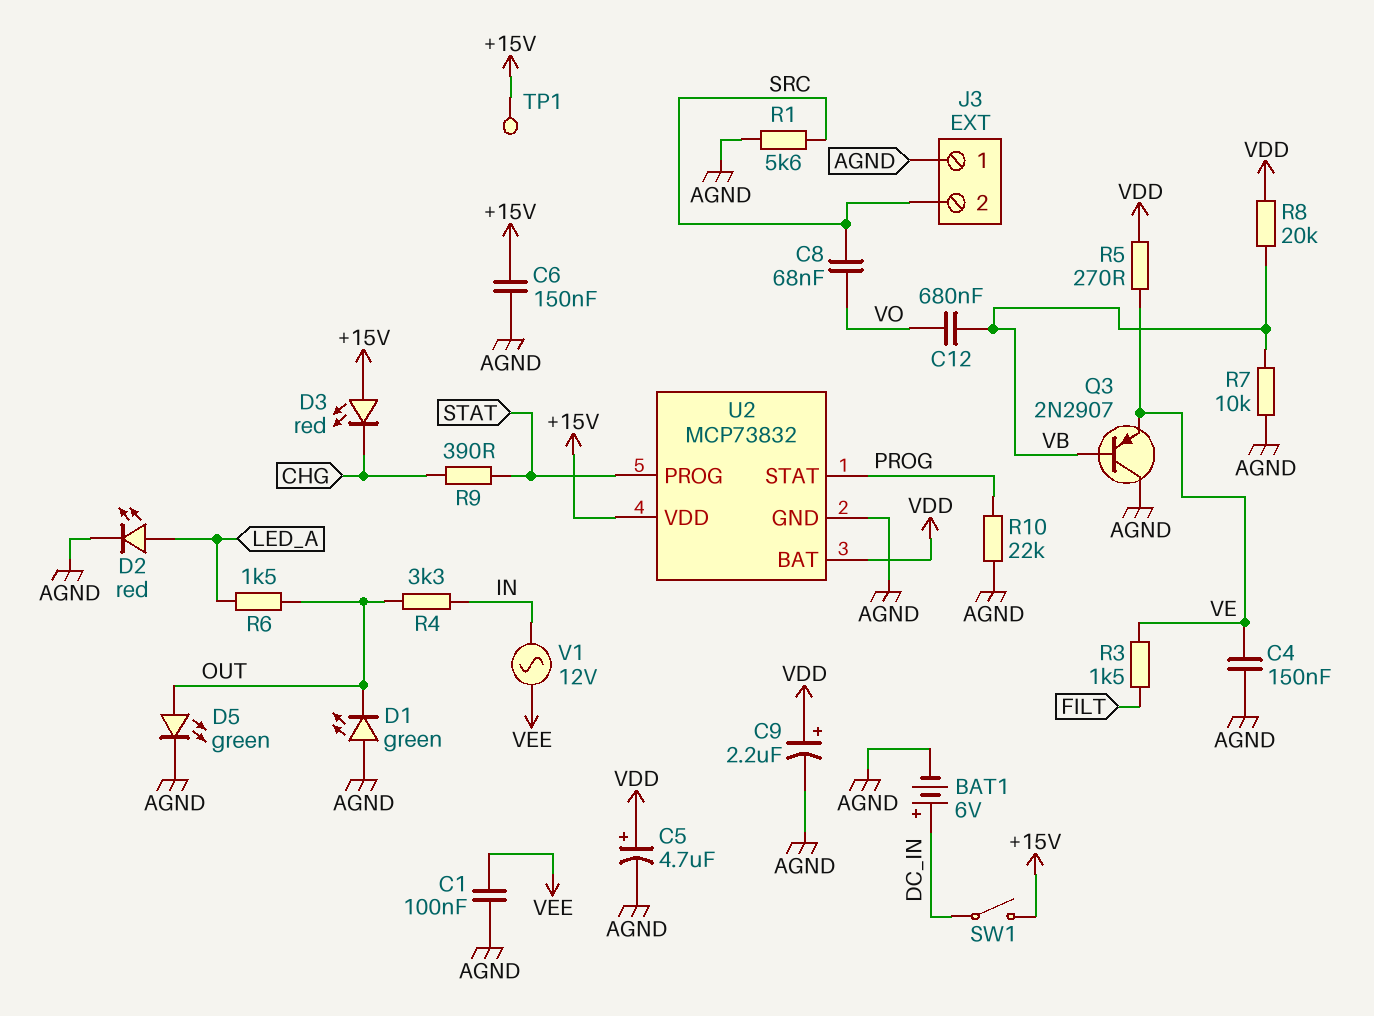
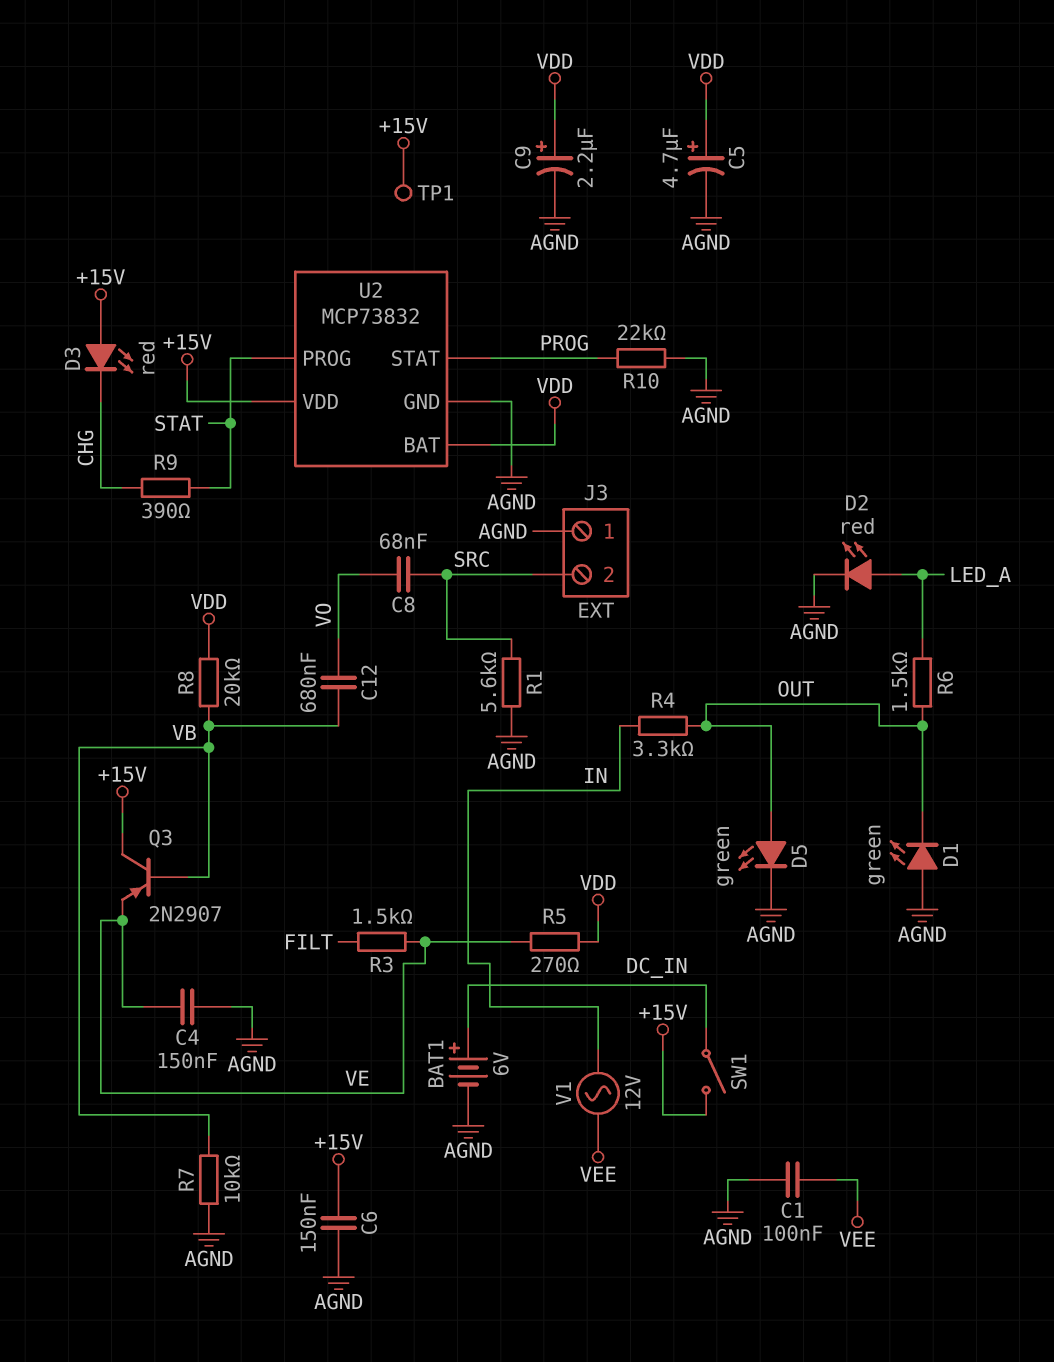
Q3: PNP 2N2907 (B VB, C AGND, E VE) -> PNP 2N2907 (B VB, C +15V, E VE)

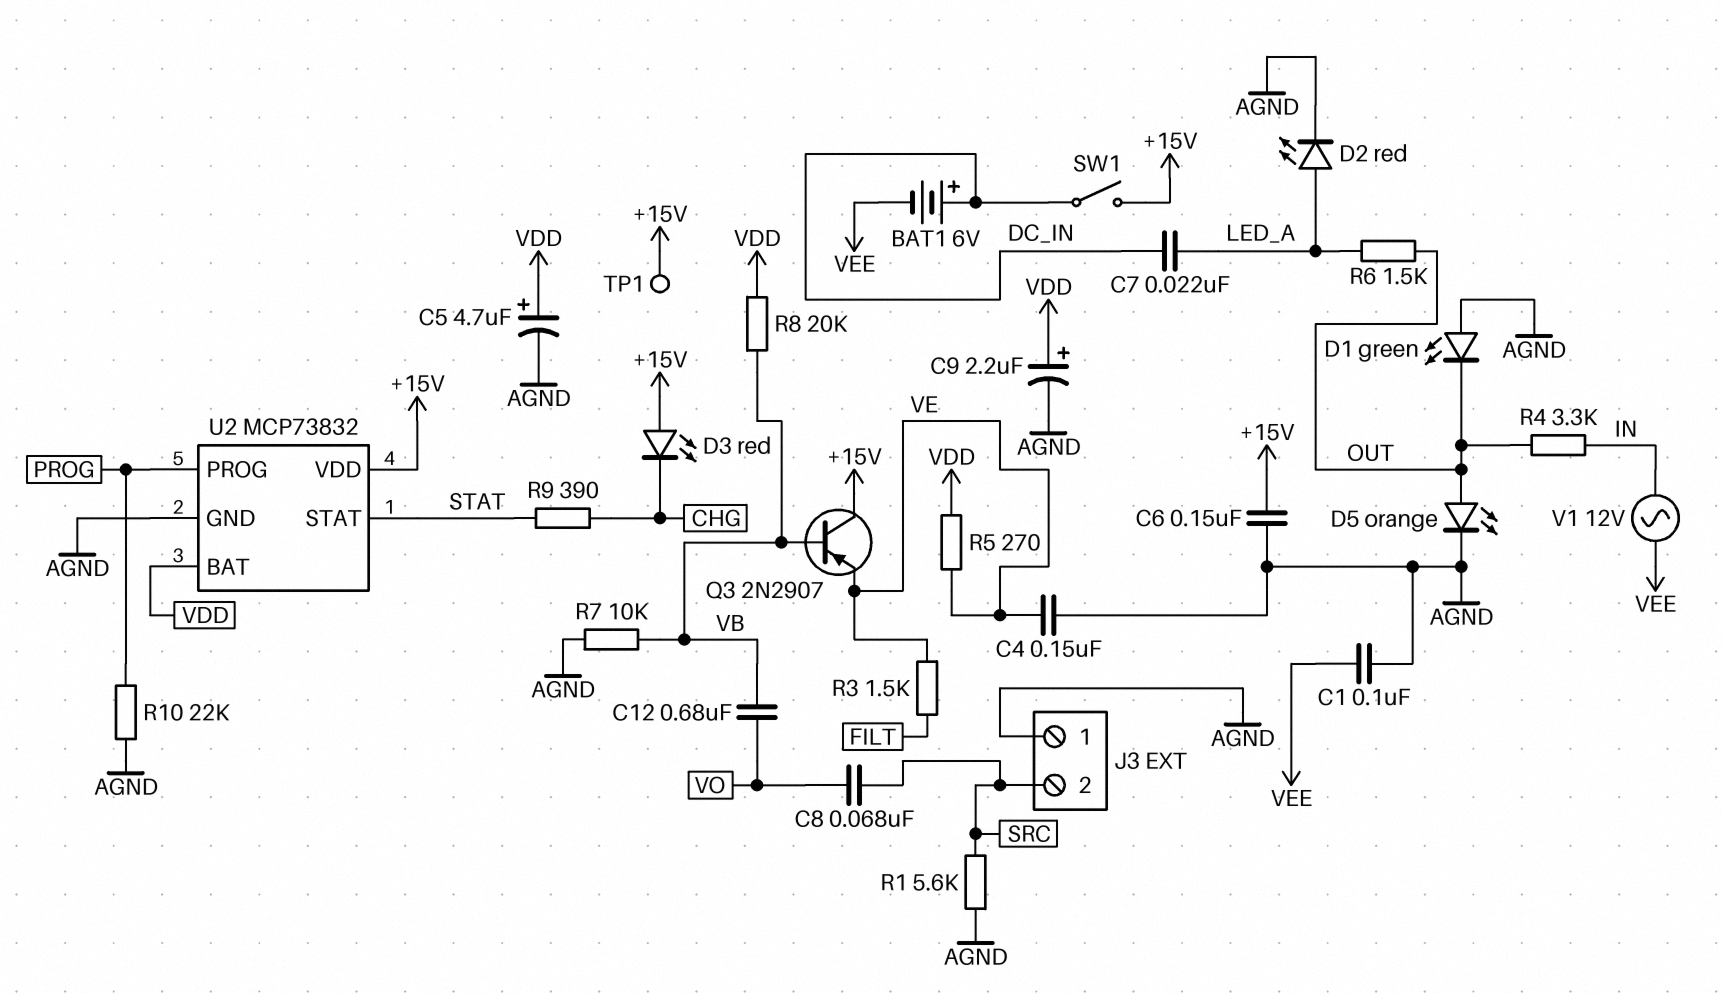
BAT1: 6V (plus DC_IN, minus AGND) -> 6V (plus DC_IN, minus VEE)
C7: none -> 22nF (DC_IN, LED_A)
D5: LED green (A OUT, K AGND) -> LED orange (A OUT, K AGND)
U2 pin PROG: STAT -> PROG
U2 pin STAT: PROG -> STAT

